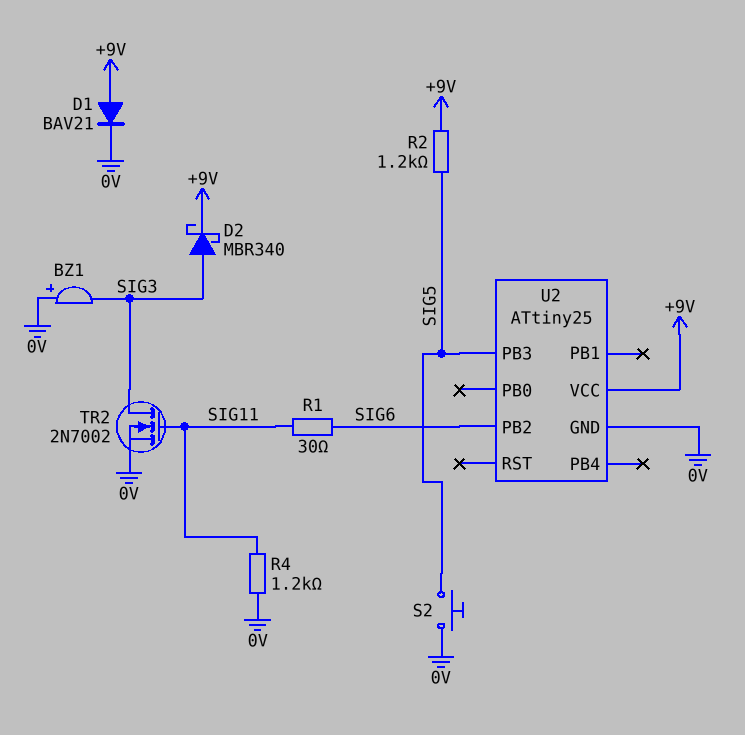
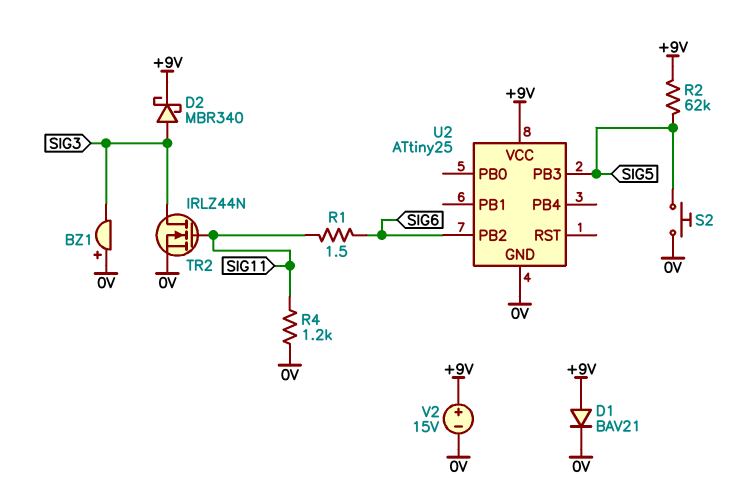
R1: 30 (SIG6, SIG11) -> 1.5 (SIG6, SIG11)
R2: 1.2k (+9V, SIG5) -> 62k (+9V, SIG5)
TR2: NMOS 2N7002 (G SIG11, D SIG3, S 0V) -> NMOS IRLZ44N (G SIG11, D SIG3, S 0V)
V2: none -> 15V (plus +9V, minus 0V)

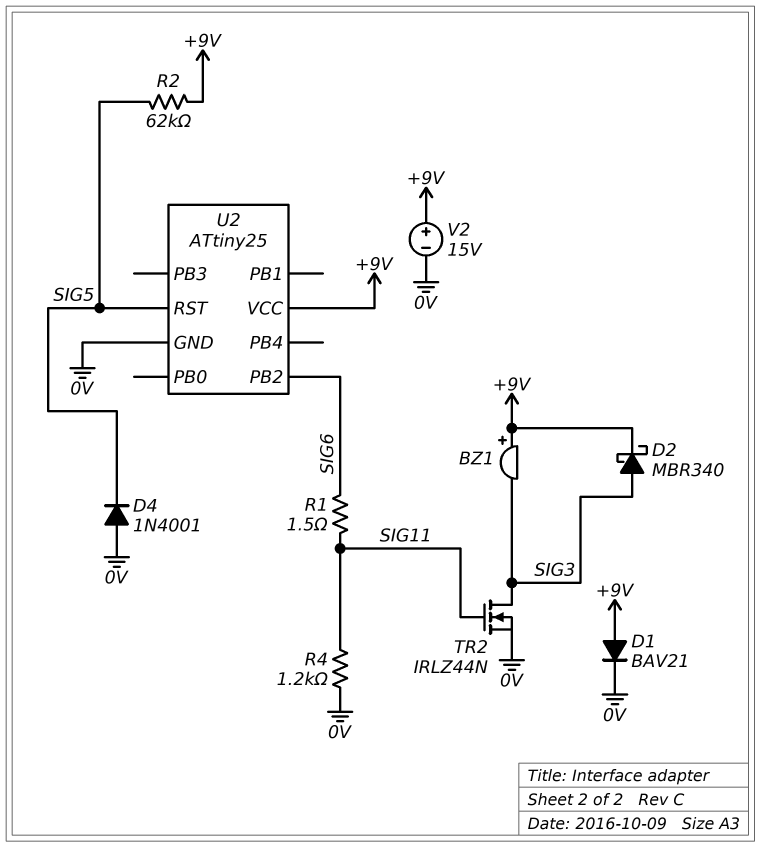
BZ1: buzzer (plus 0V, minus SIG3) -> buzzer (plus +9V, minus SIG3)
D4: none -> diode 1N4001 (A 0V, K SIG5)
S2: button (0V, SIG5) -> none
U2 pin PB3: SIG5 -> none
U2 pin RST: none -> SIG5

